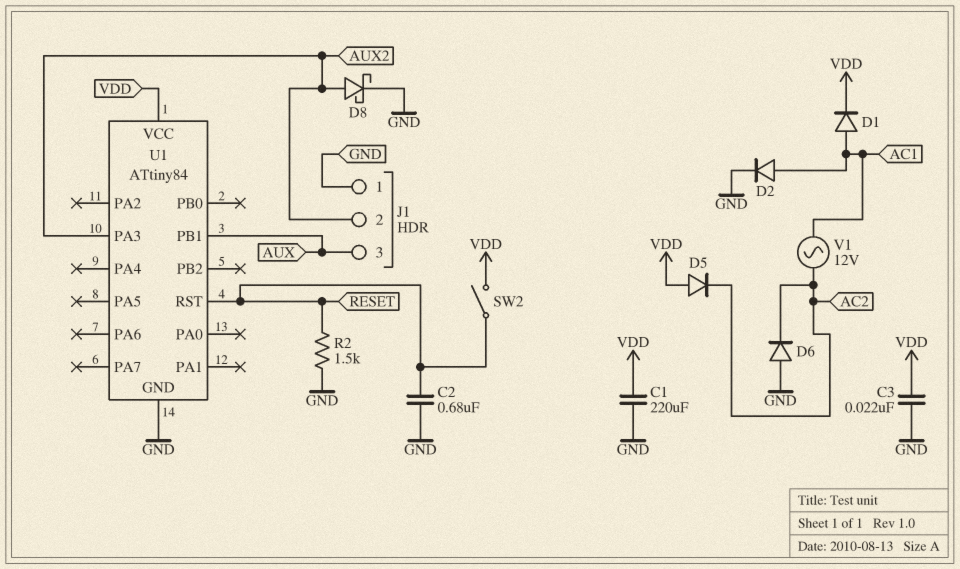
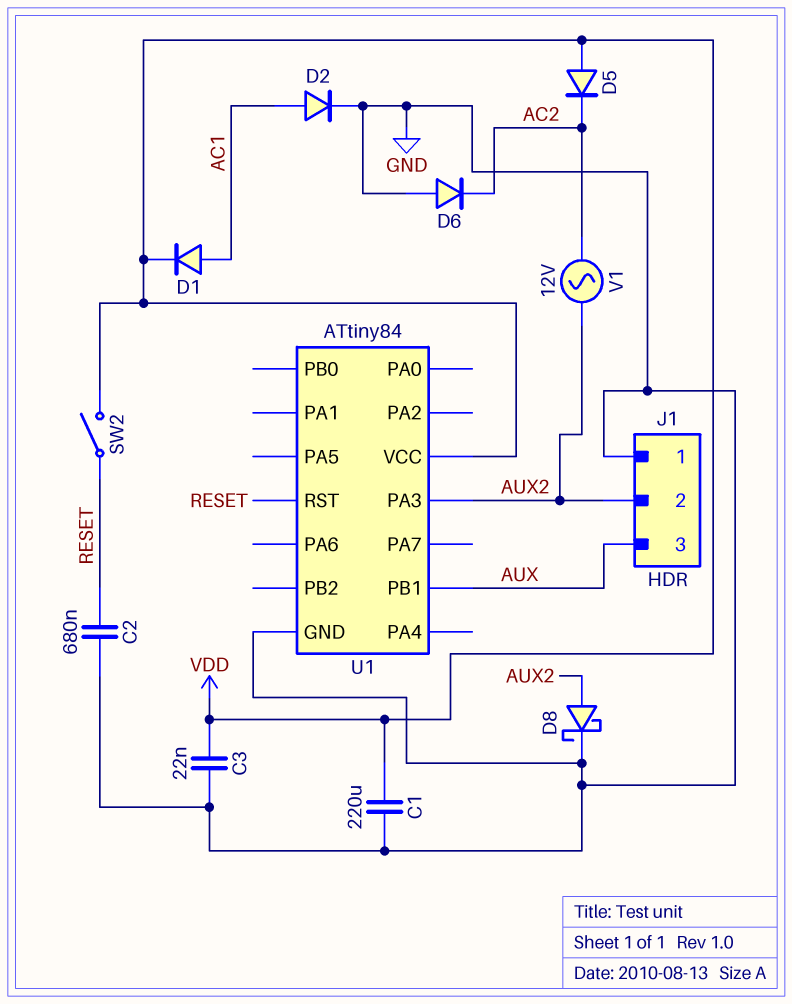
R2: 1.5k (GND, RESET) -> none
V1: AC 12V (AC1, AC2) -> AC 12V (AC2, AUX2)

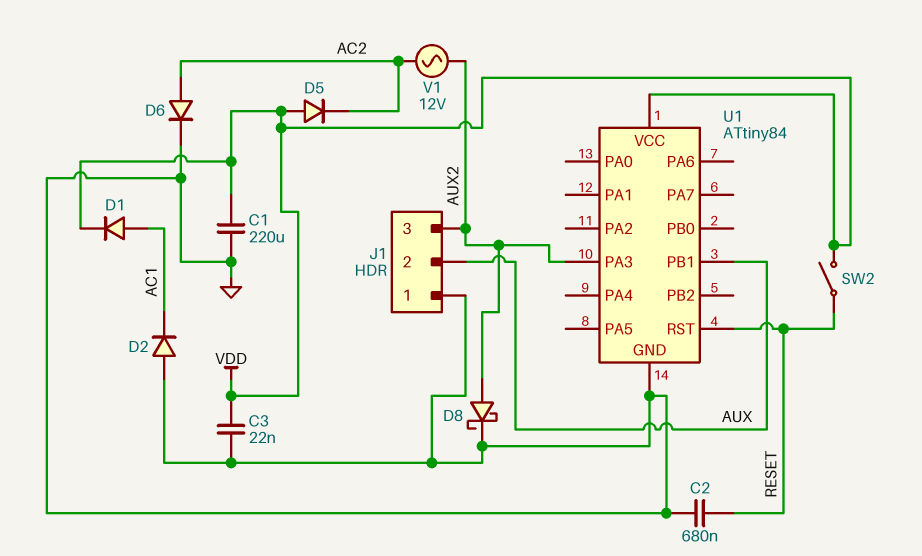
D2: diode (A AC1, K GND) -> diode (A GND, K AC1)
D6: diode (A GND, K AC2) -> diode (A AC2, K GND)
J1 pin 2: AUX2 -> AUX
J1 pin 3: AUX -> AUX2

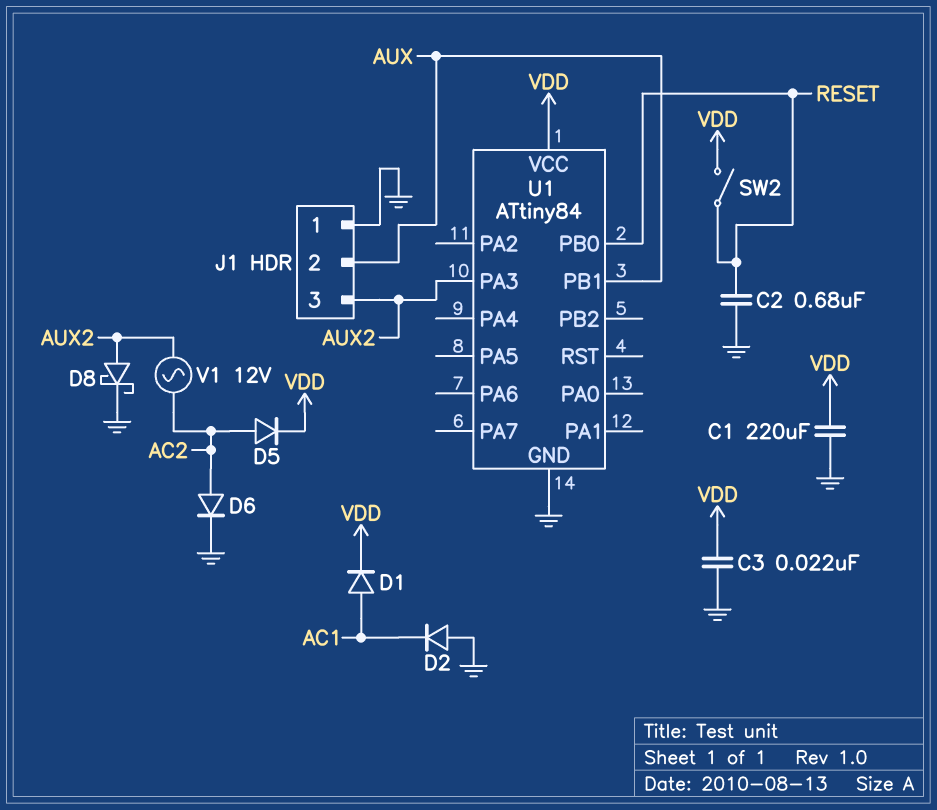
D5: diode (A VDD, K AC2) -> diode (A AC2, K VDD)
U1 pin PB0: none -> RESET
U1 pin RST: RESET -> none

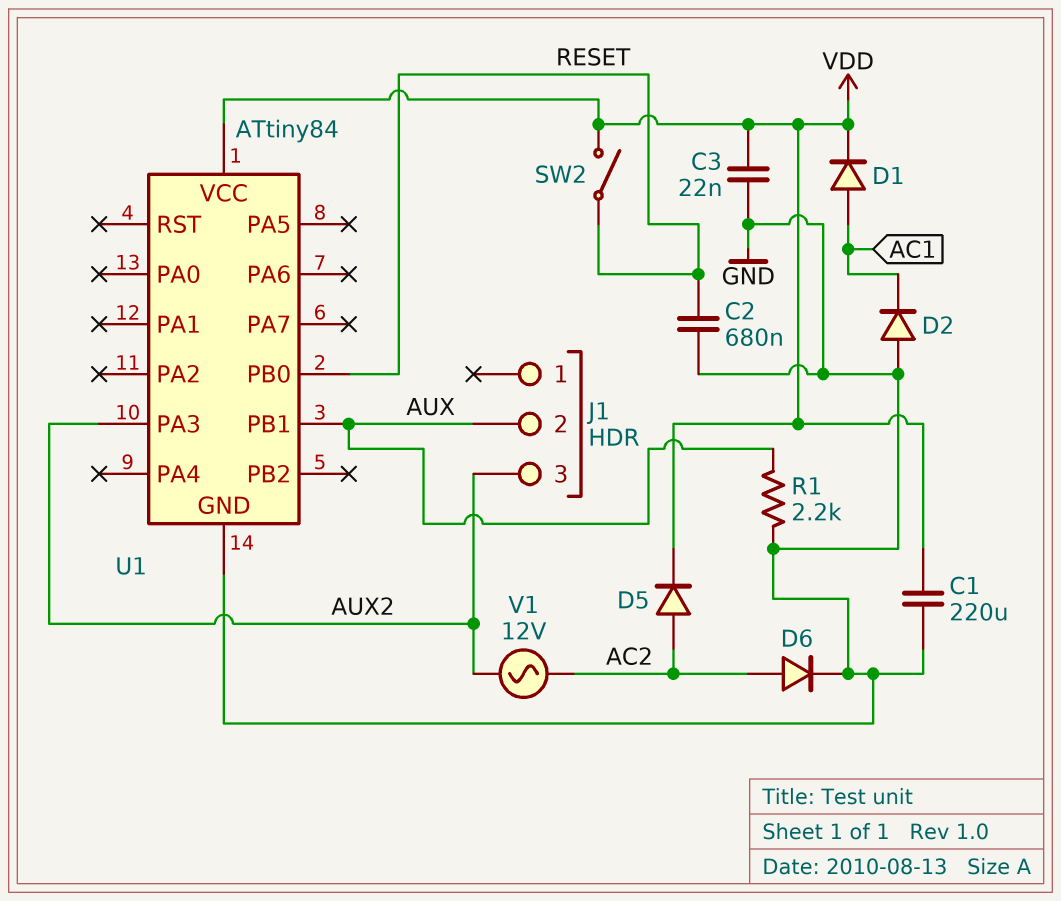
D8: schottky (A AUX2, K GND) -> none
J1 pin 1: GND -> none
R1: none -> 2.2k (AUX, GND)

